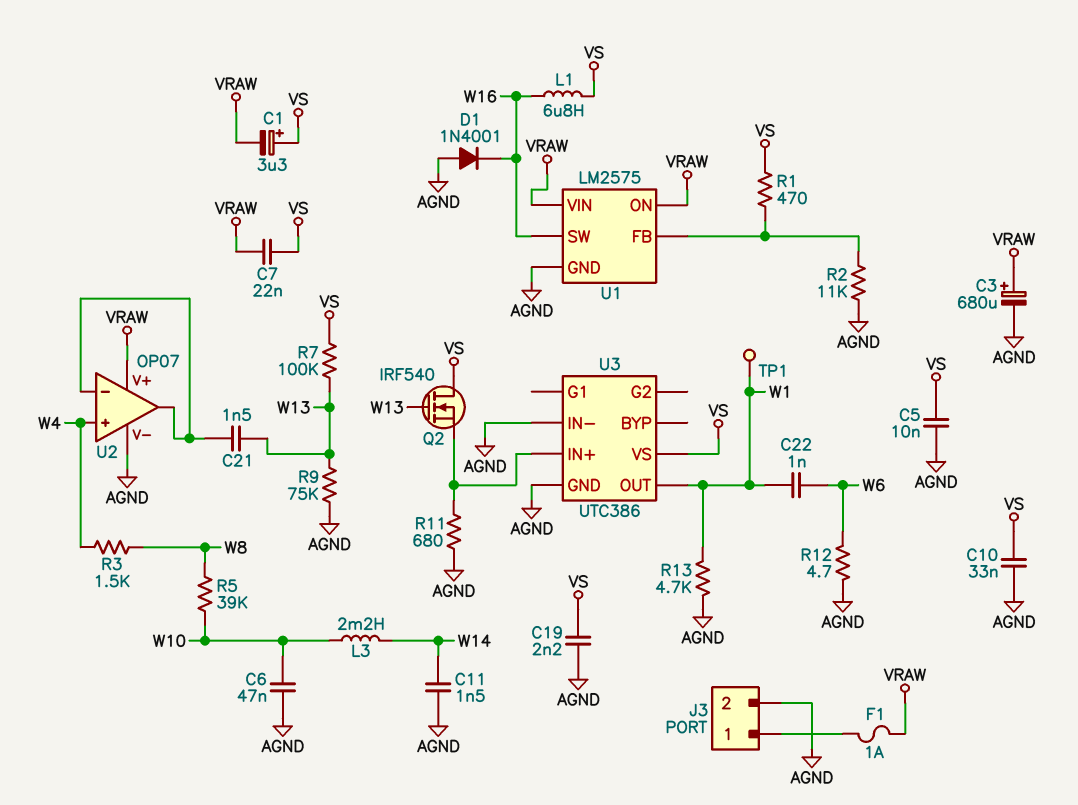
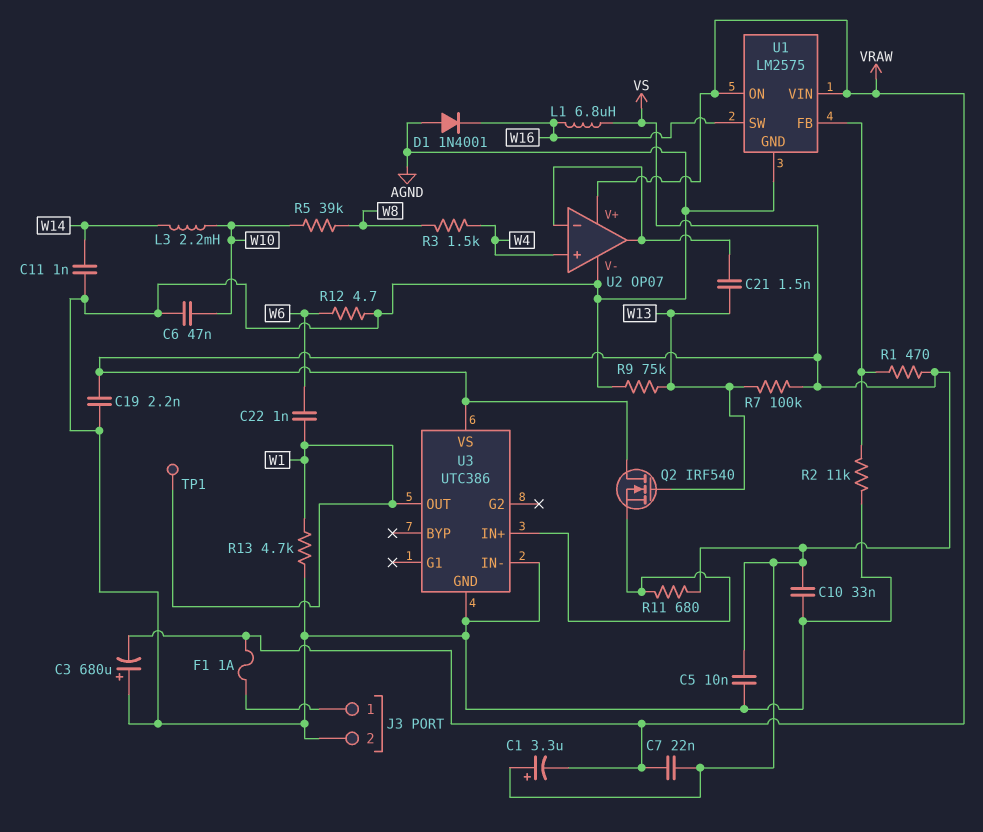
C3: 680uF (plus VRAW, minus AGND) -> 680uF (plus AGND, minus VRAW)
C11: 1.5nF (AGND, W14) -> 1nF (AGND, W14)
R11: 680 (AGND, U3/IN+) -> 680 (U3/IN+, VS)

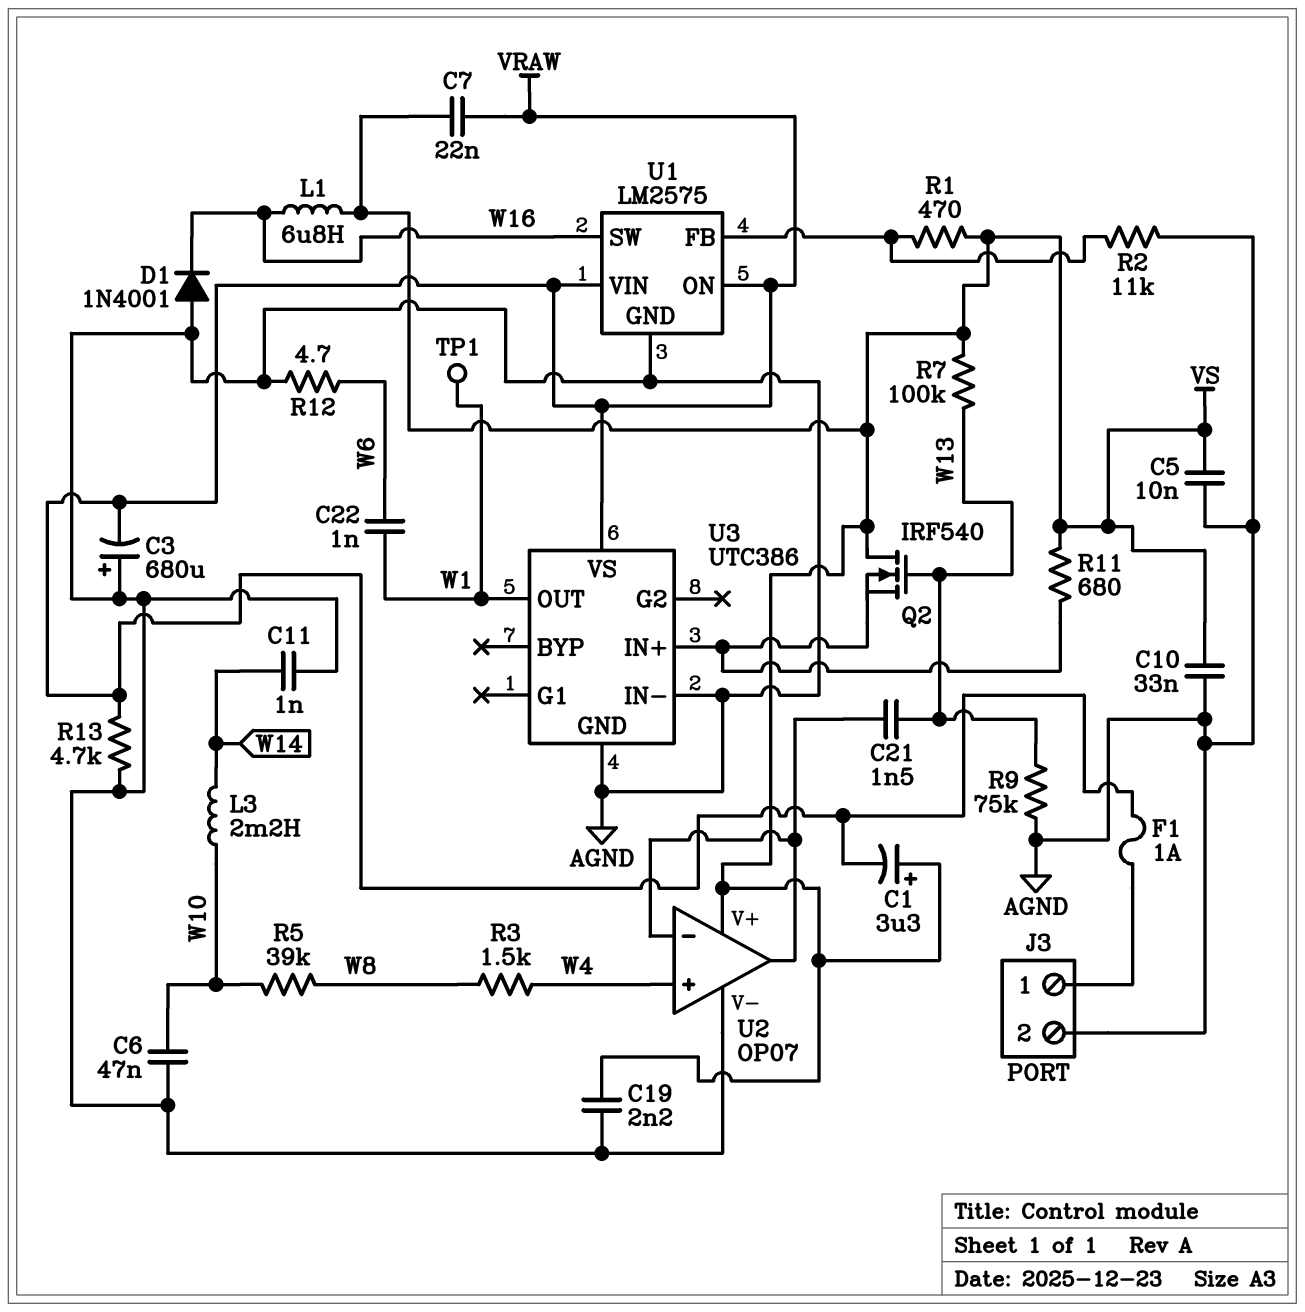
R13: 4.7k (AGND, W1) -> 4.7k (AGND, VRAW)
U2 pin V+: VRAW -> VS
U3 pin VS: VS -> VRAW

